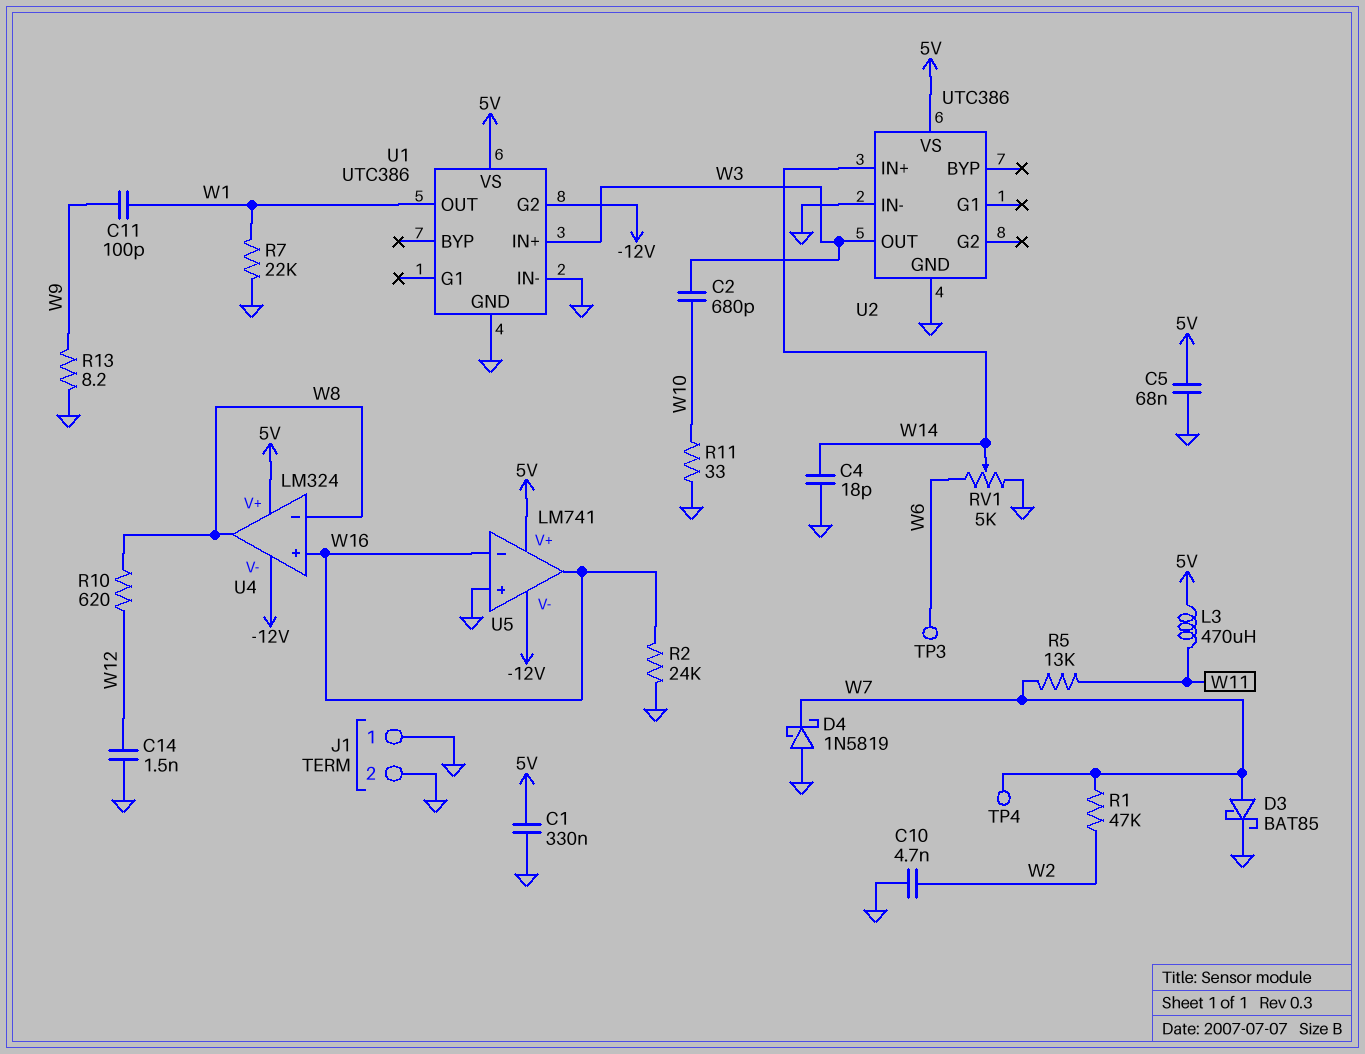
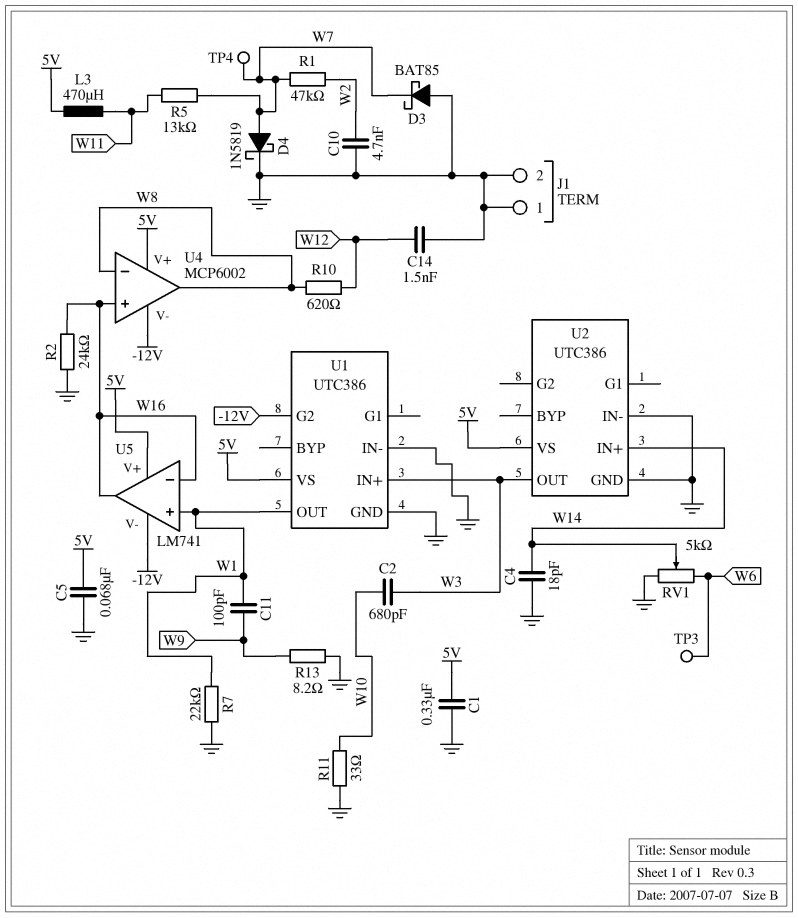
D3: schottky BAT85 (A W7, K GND) -> schottky BAT85 (A GND, K W7)
D4: schottky 1N5819 (A GND, K W7) -> schottky 1N5819 (A W7, K GND)
U4: LM324 -> MCP6002
U5 pin in+: GND -> W1

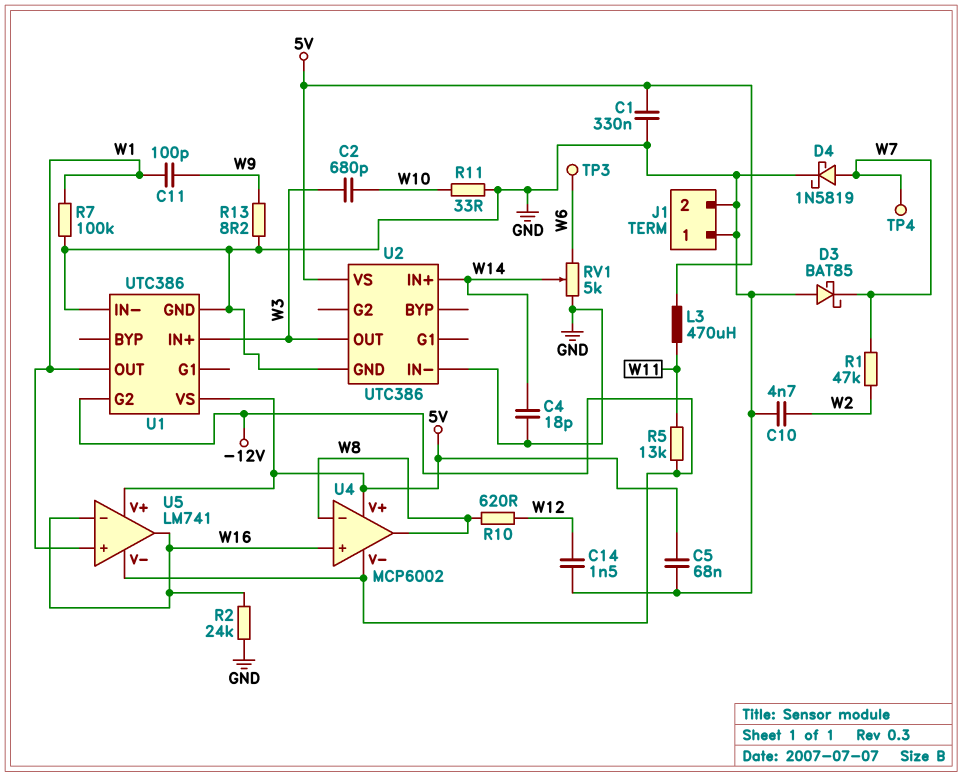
R5: 13k (W7, W11) -> 13k (-12V, W11)
R7: 22k (GND, W1) -> 100k (GND, W1)

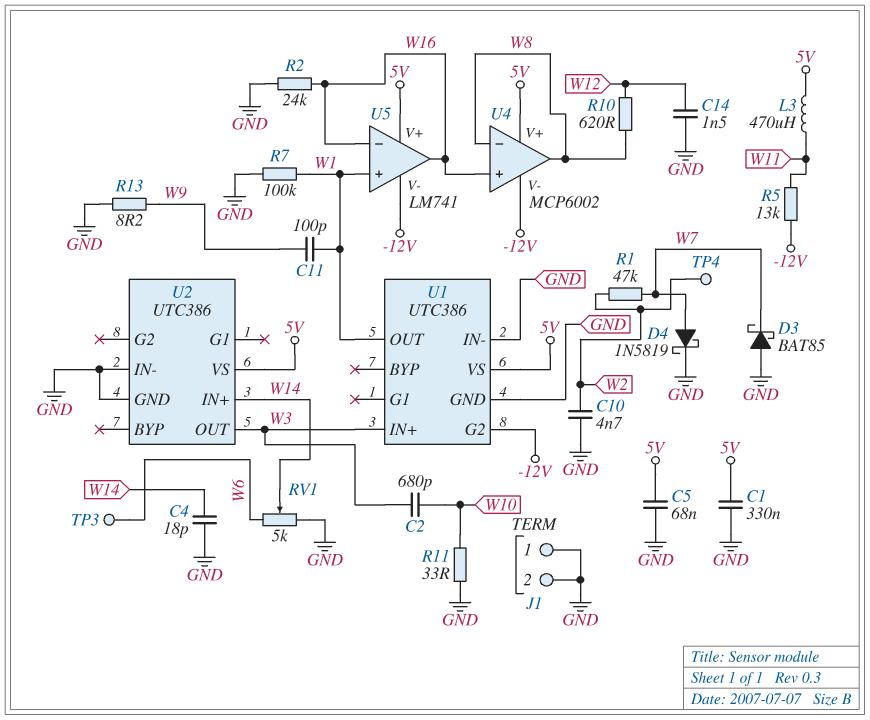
TP4: test point (W7) -> test point (W2)

